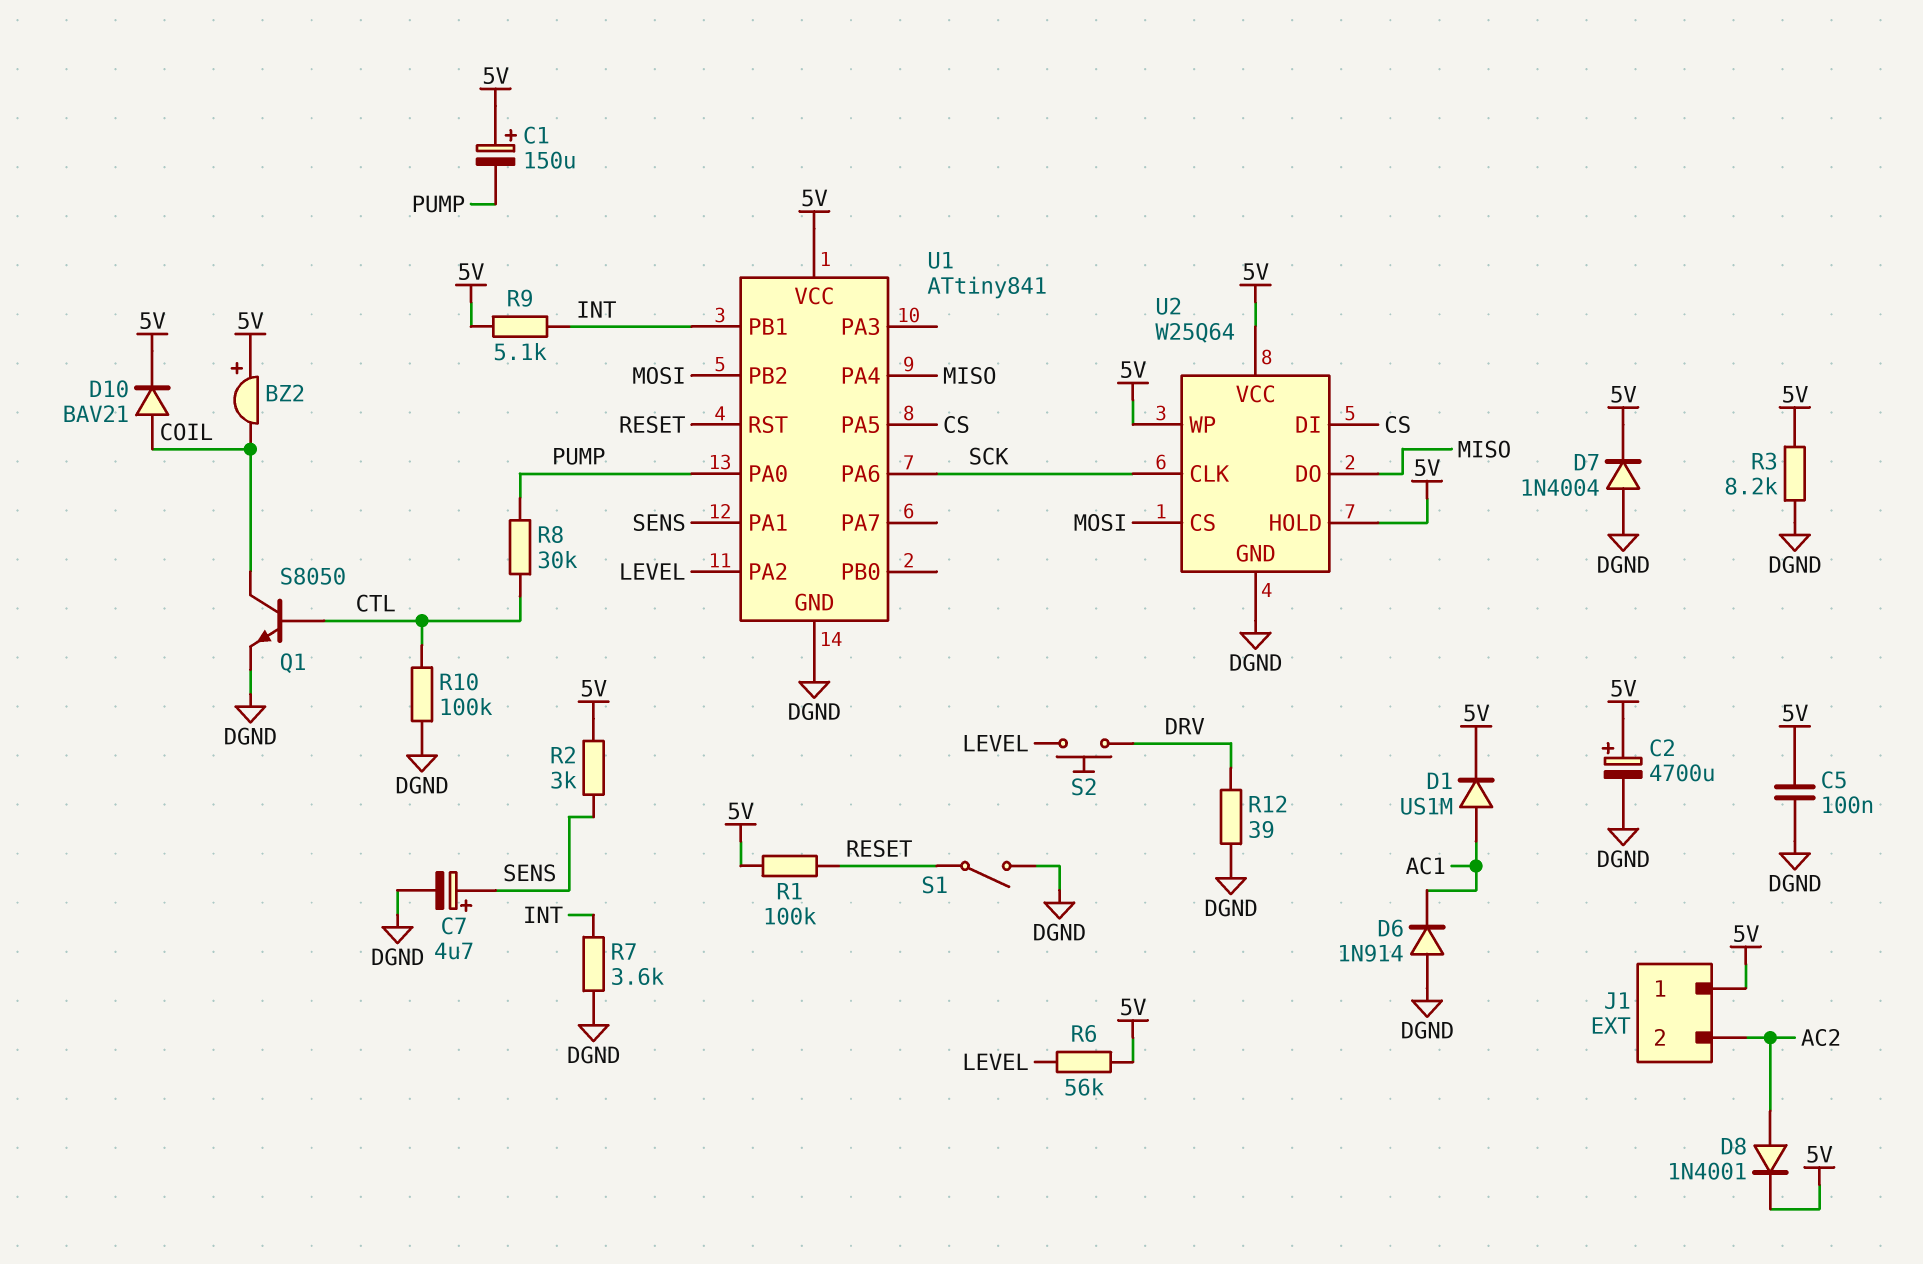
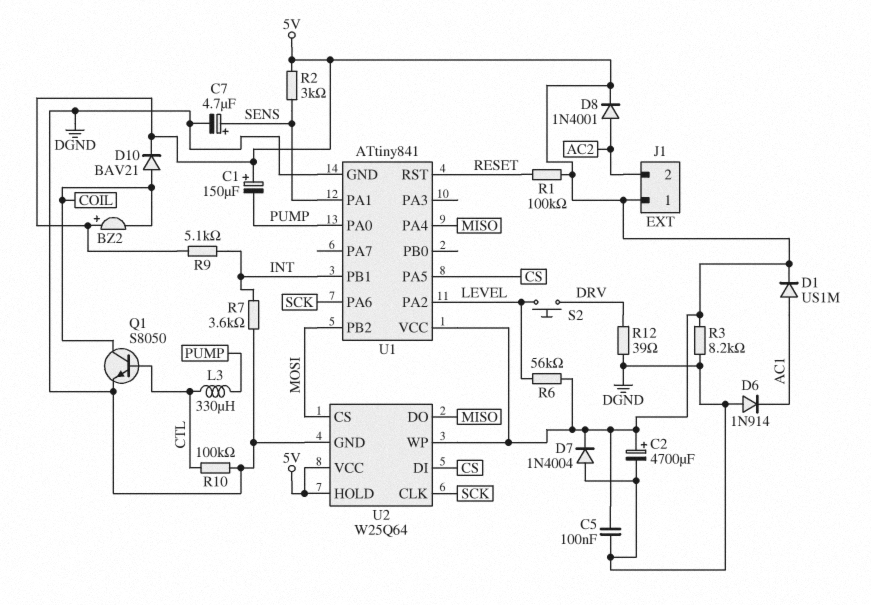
L3: none -> 330uH (CTL, PUMP)
R8: 30k (CTL, PUMP) -> none
S1: switch (DGND, RESET) -> none

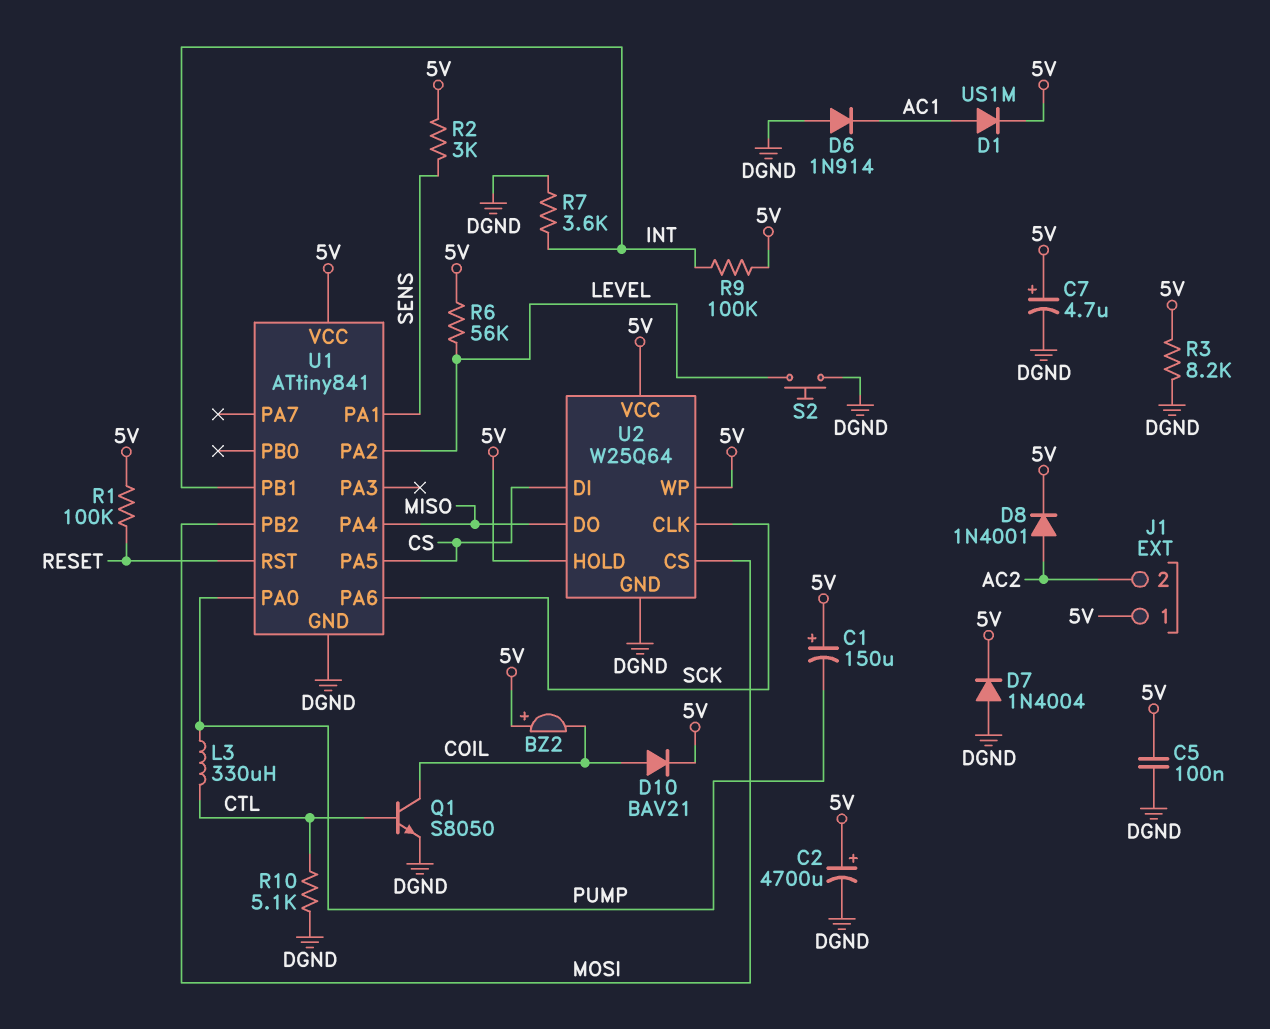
C7: 4.7uF (plus SENS, minus DGND) -> 4.7uF (plus 5V, minus DGND)
R9: 5.1k (5V, INT) -> 100k (5V, INT)
R10: 100k (CTL, DGND) -> 5.1k (CTL, DGND)
R12: 39 (DGND, DRV) -> none
S2: button (DRV, LEVEL) -> button (DGND, LEVEL)

